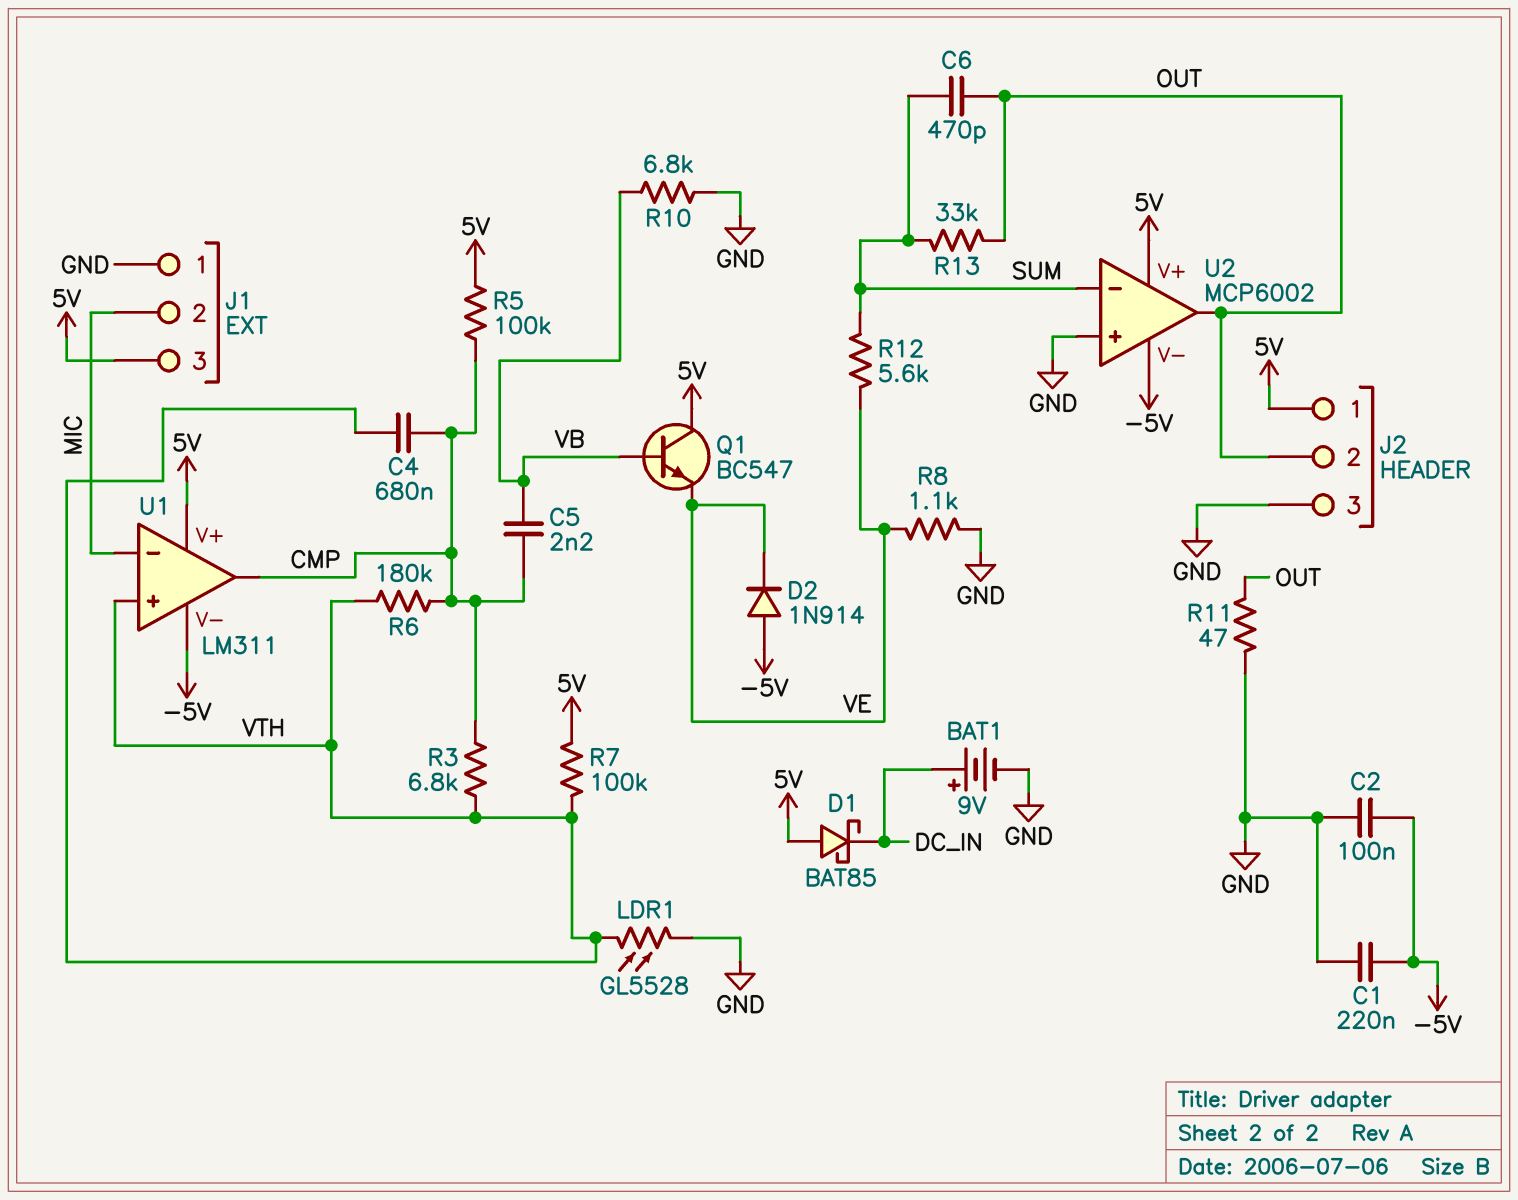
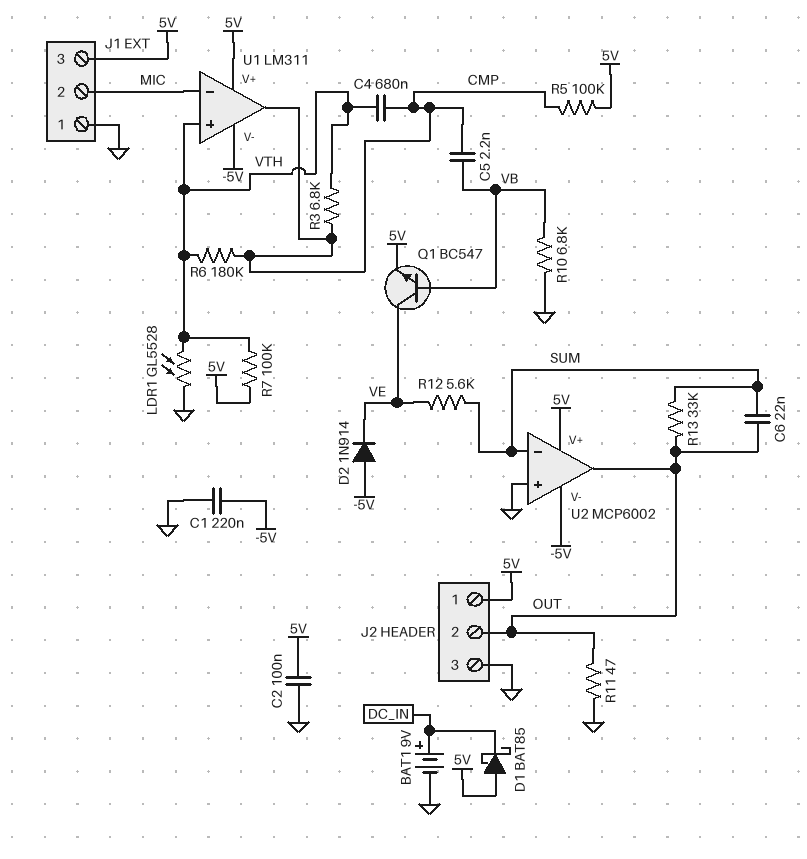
C2: 100nF (-5V, GND) -> 100nF (5V, GND)
C6: 470pF (OUT, SUM) -> 22nF (OUT, SUM)
Q1: NPN BC547 (B VB, C 5V, E VE) -> NPN BC547 (B VB, C VE, E 5V)
R8: 1.1k (GND, VE) -> none

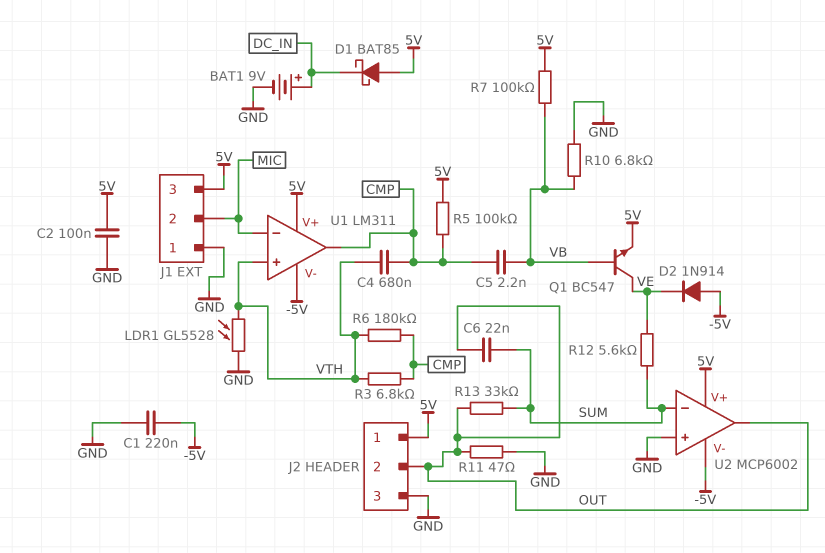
R7: 100k (5V, VTH) -> 100k (5V, VB)

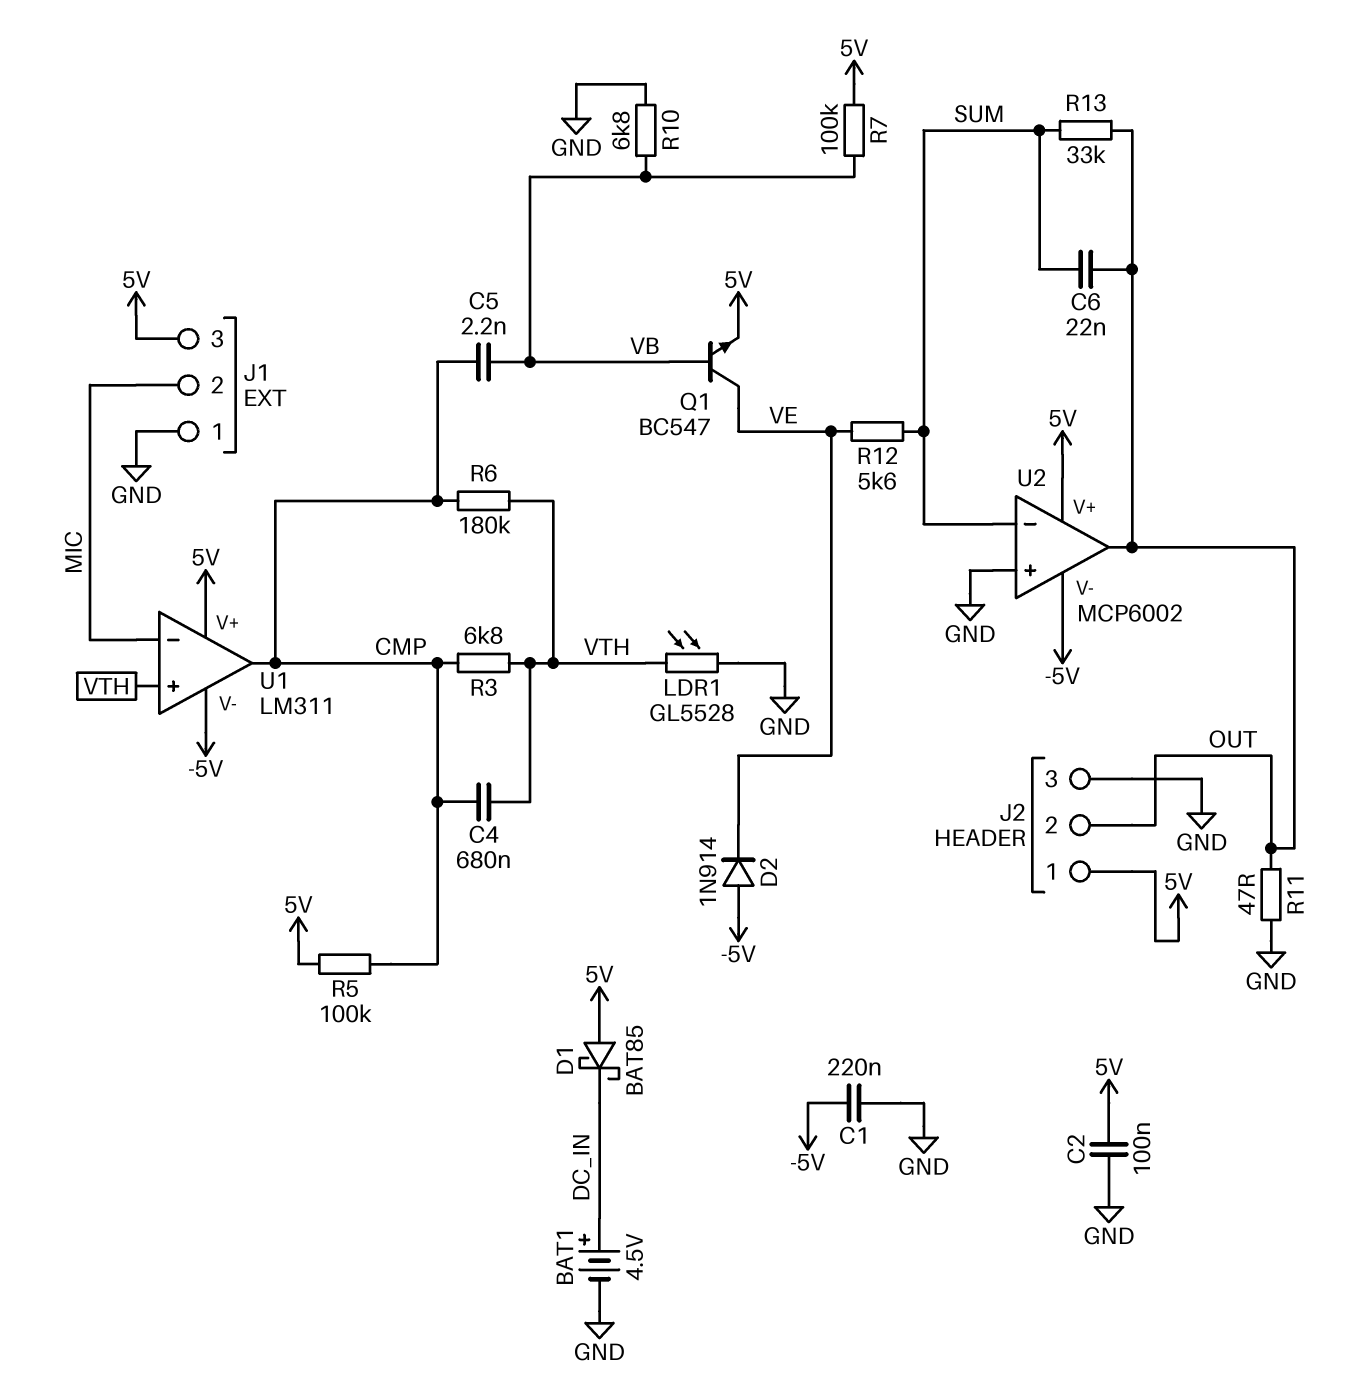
BAT1: 9V (plus DC_IN, minus GND) -> 4.5V (plus DC_IN, minus GND)

